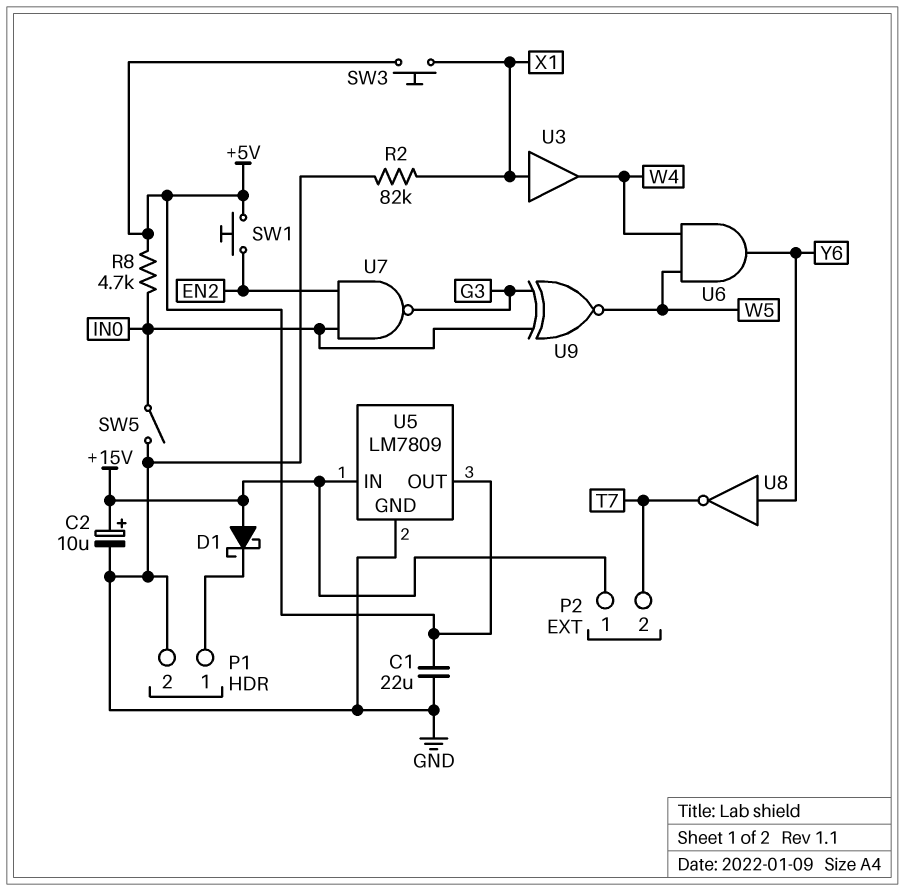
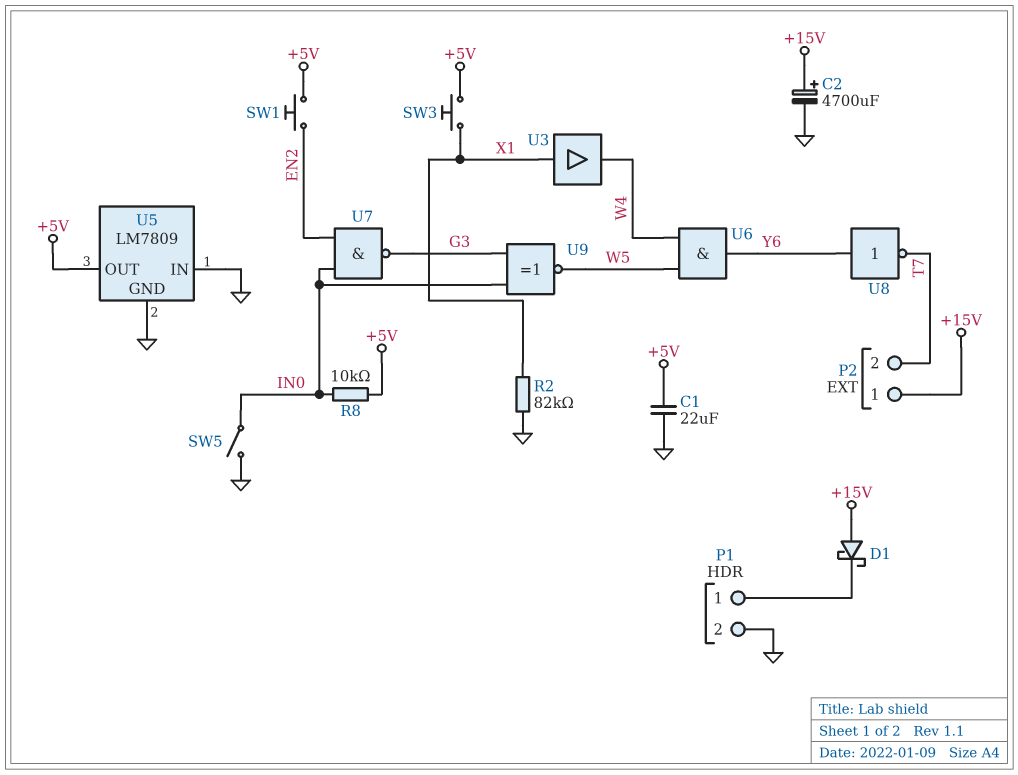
C2: 10uF (plus +15V, minus GND) -> 4700uF (plus +15V, minus GND)
R8: 4.7k (+5V, IN0) -> 10k (+5V, IN0)
U5 pin IN: +15V -> GND

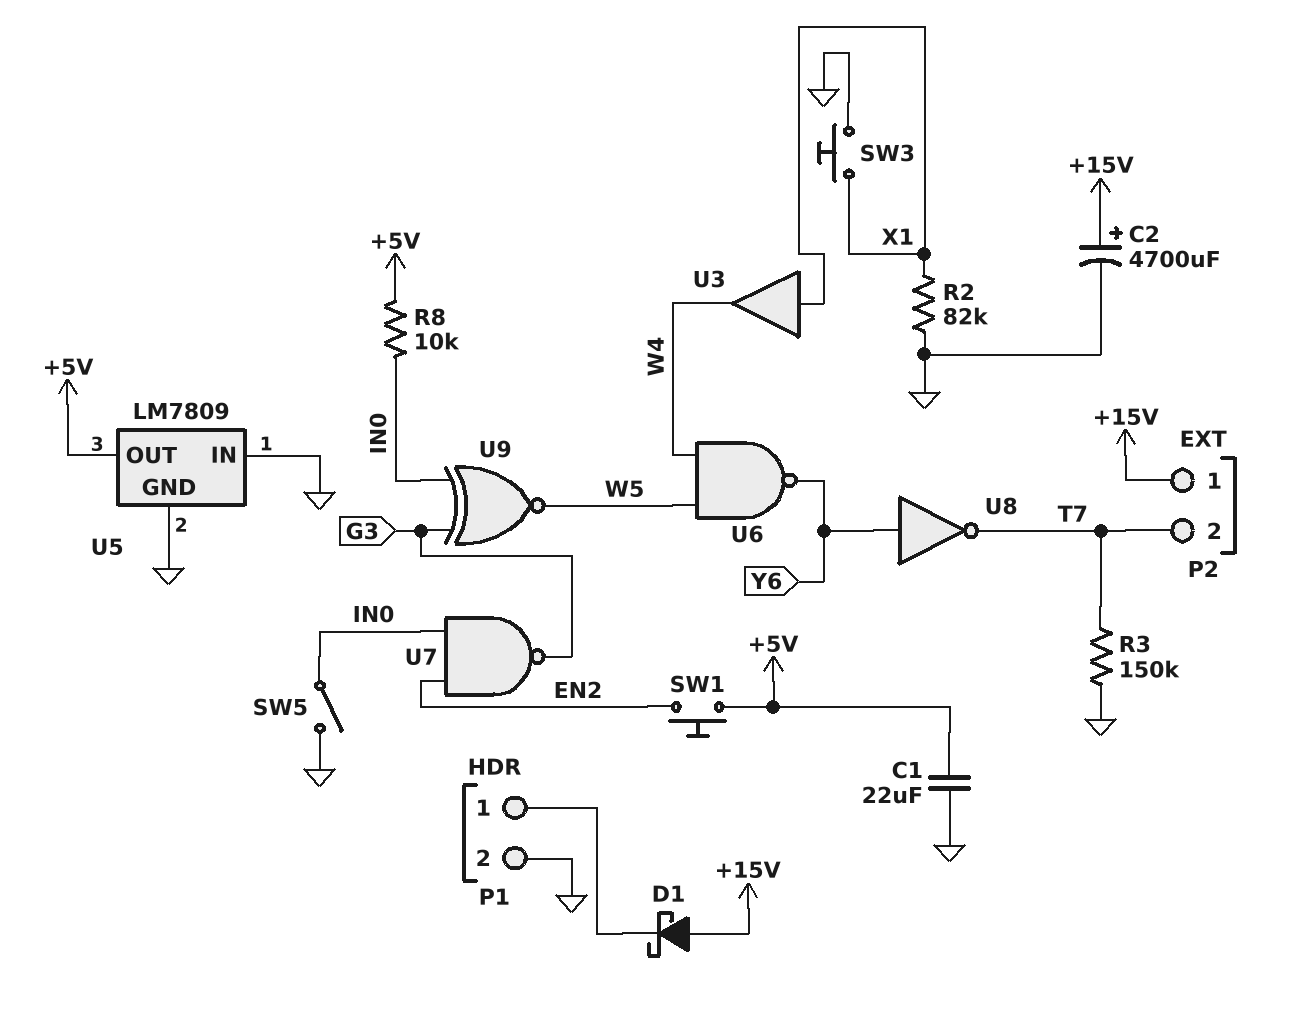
R3: none -> 150k (GND, T7)
SW3: button (+5V, X1) -> button (GND, X1)
U6: AND (in W4, in W5, out Y6) -> NAND (in W4, in W5, out Y6)

